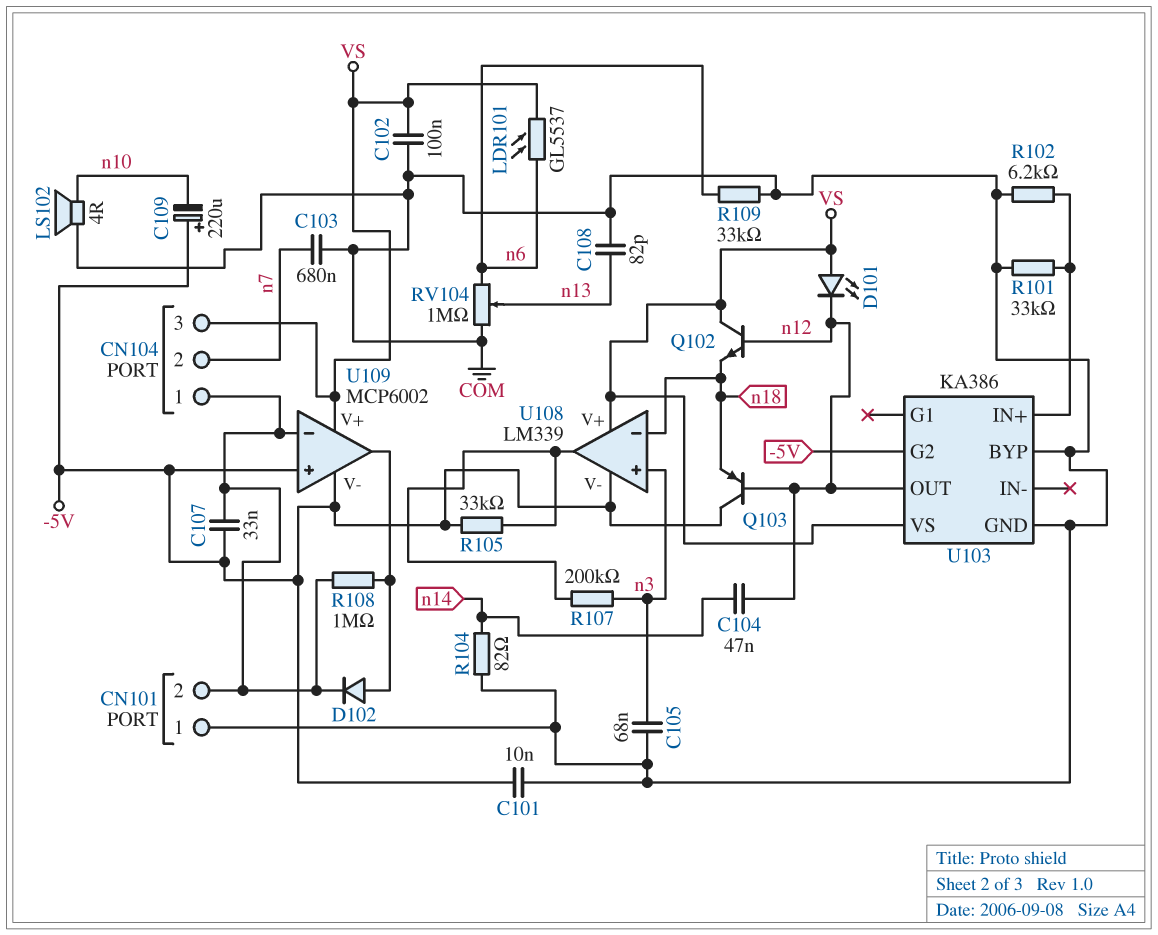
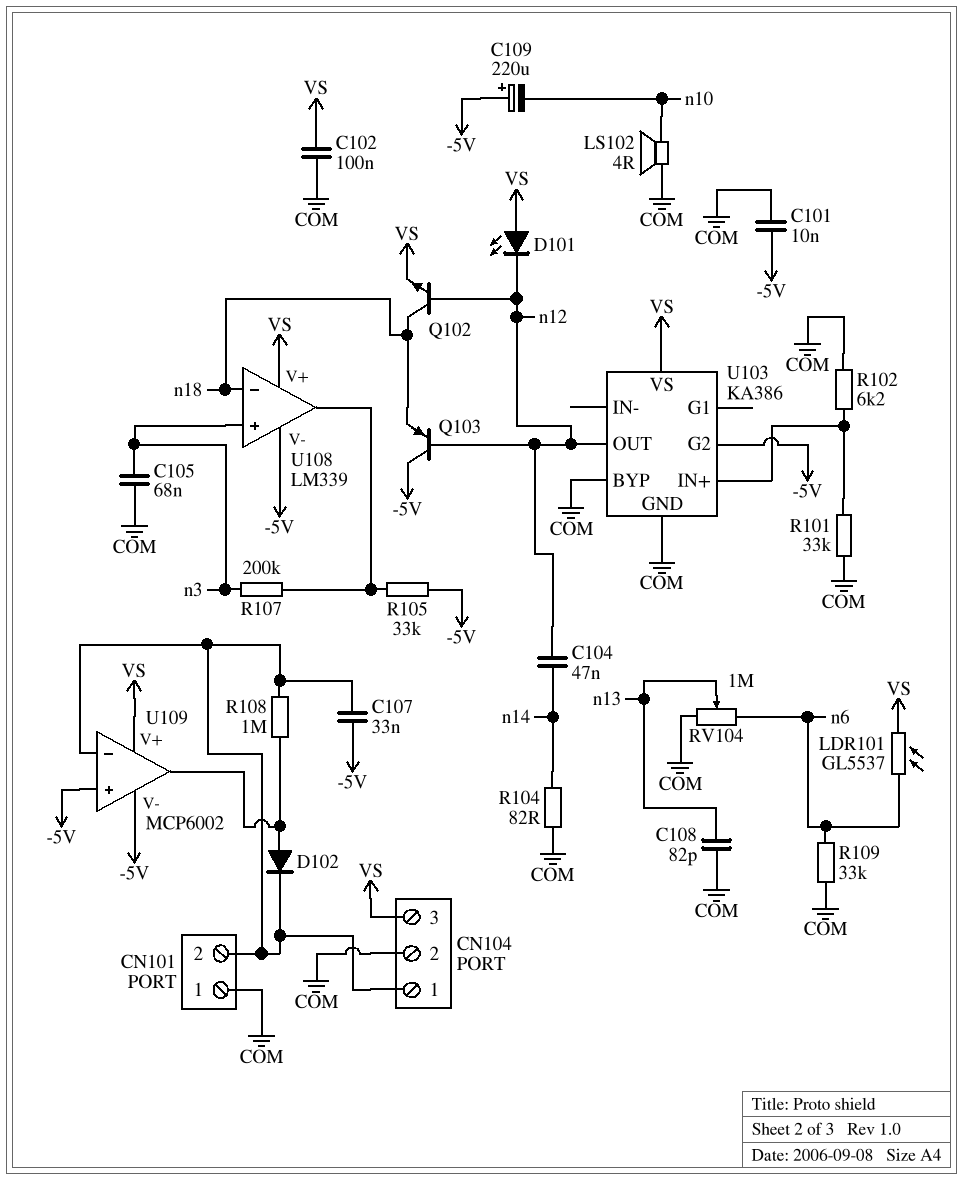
C103: 680nF (COM, n7) -> none
CN104 pin 2: n7 -> COM
Q102: NPN (B n12, C VS, E n18) -> NPN (B n12, C n18, E VS)

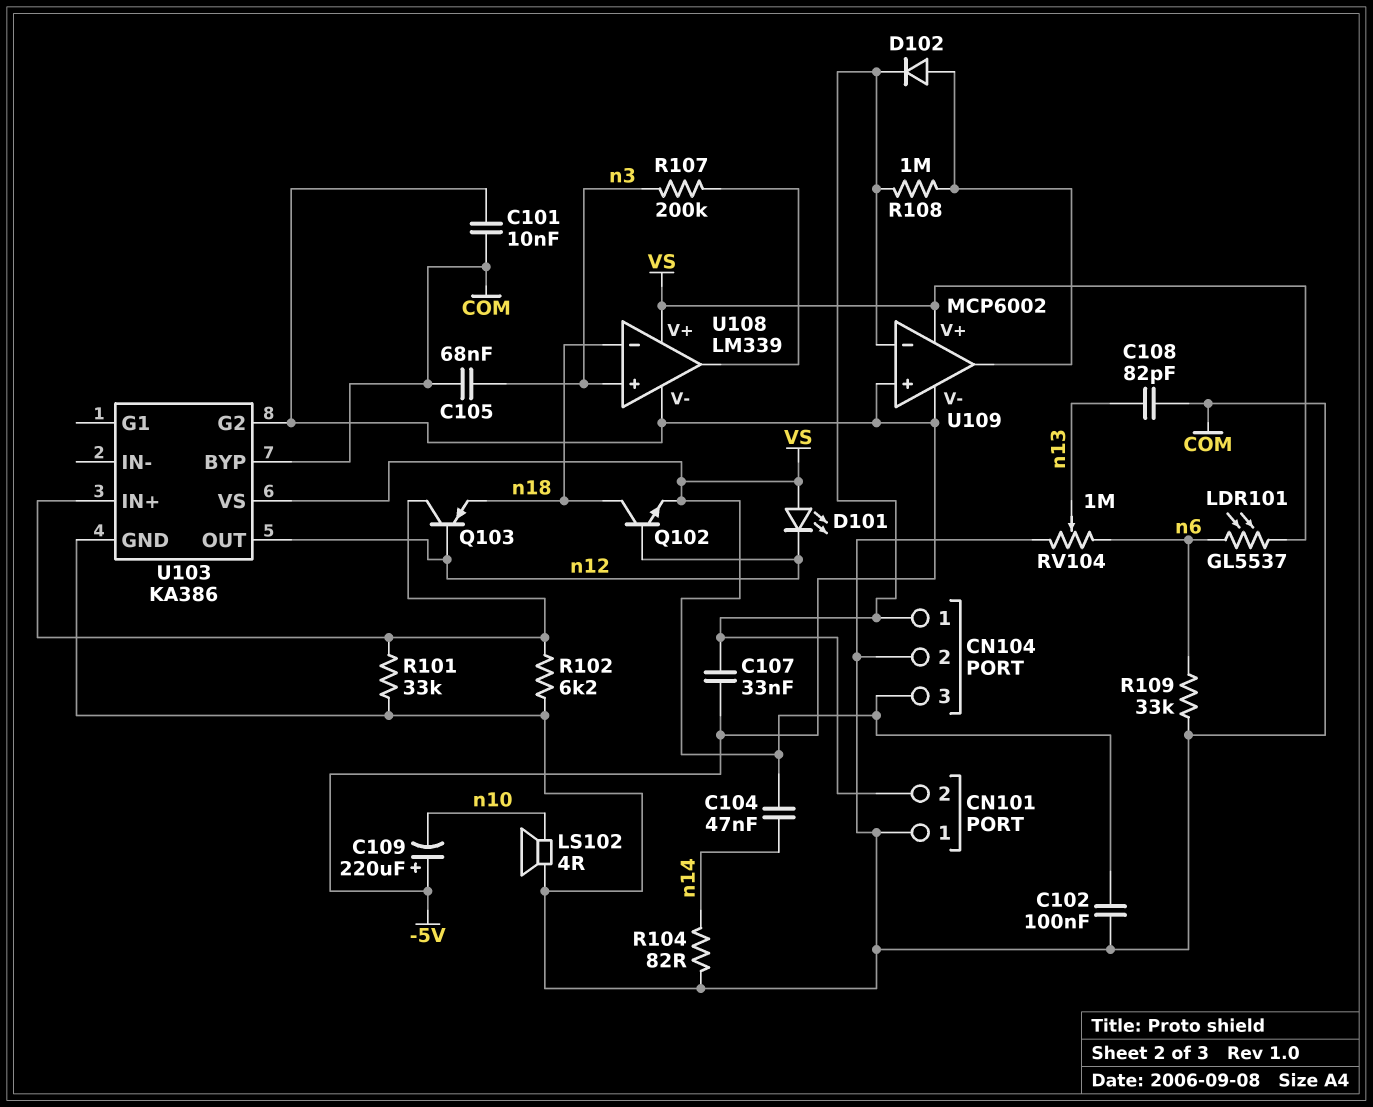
C104: 47nF (n12, n14) -> 47nF (VS, n14)
Q103: PNP (B n12, C -5V, E n18) -> PNP (B n12, C U103/IN+, E n18)
R105: 33k (-5V, U108/out) -> none

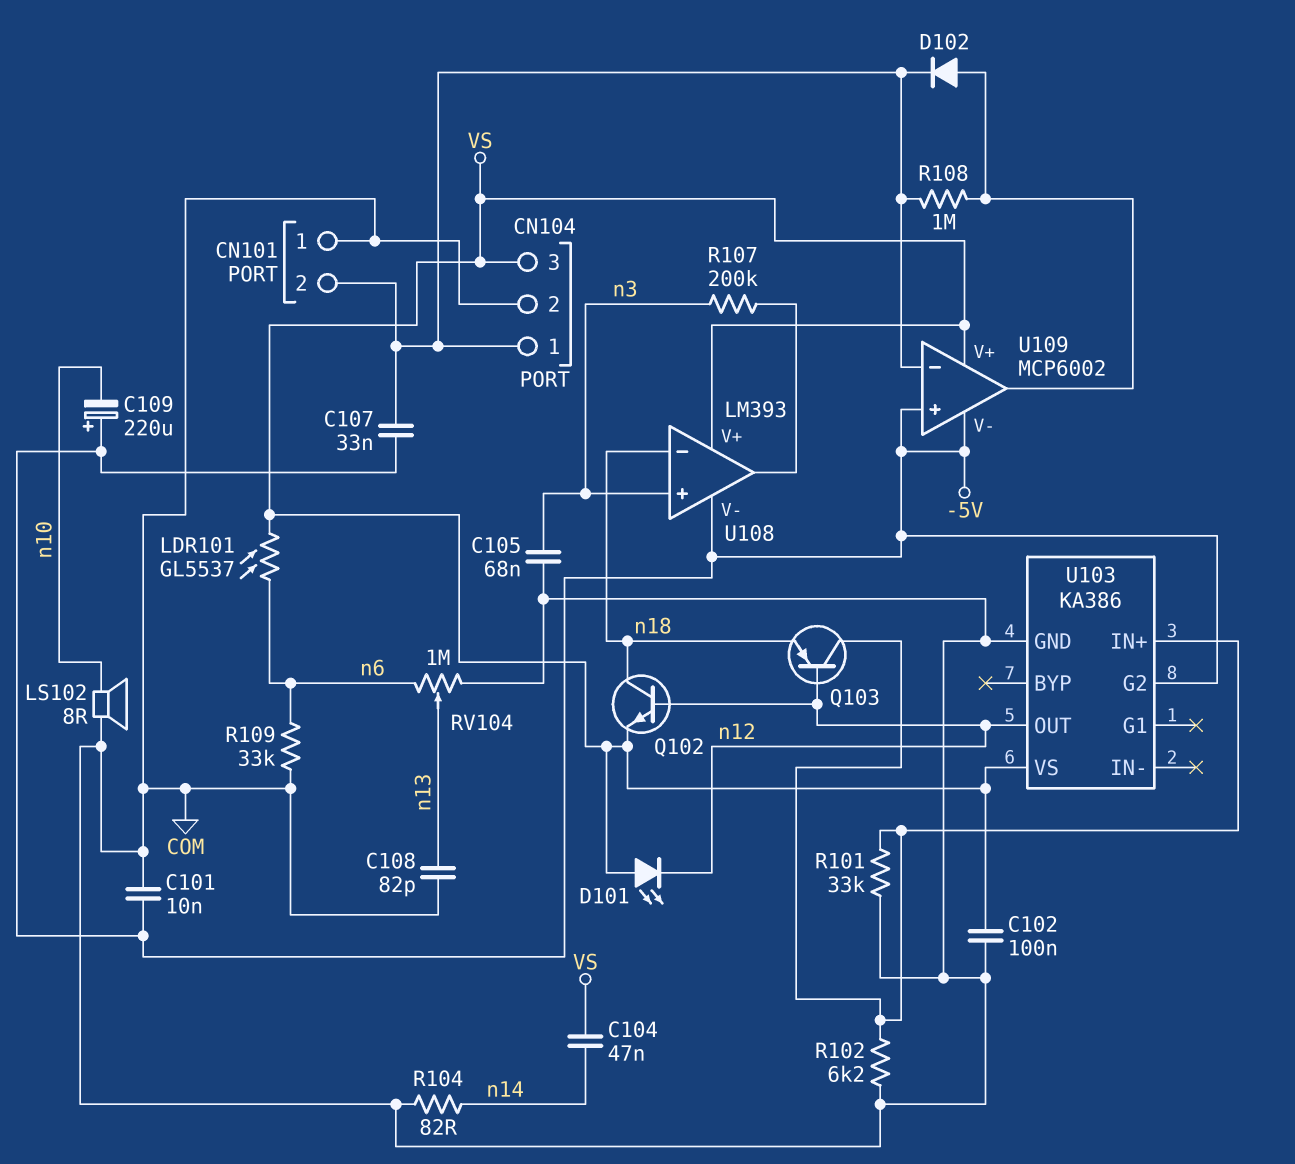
LS102: speaker 4R (COM, n10) -> speaker 8R (COM, n10)
U103 pin BYP: COM -> none
U108: LM339 -> LM393

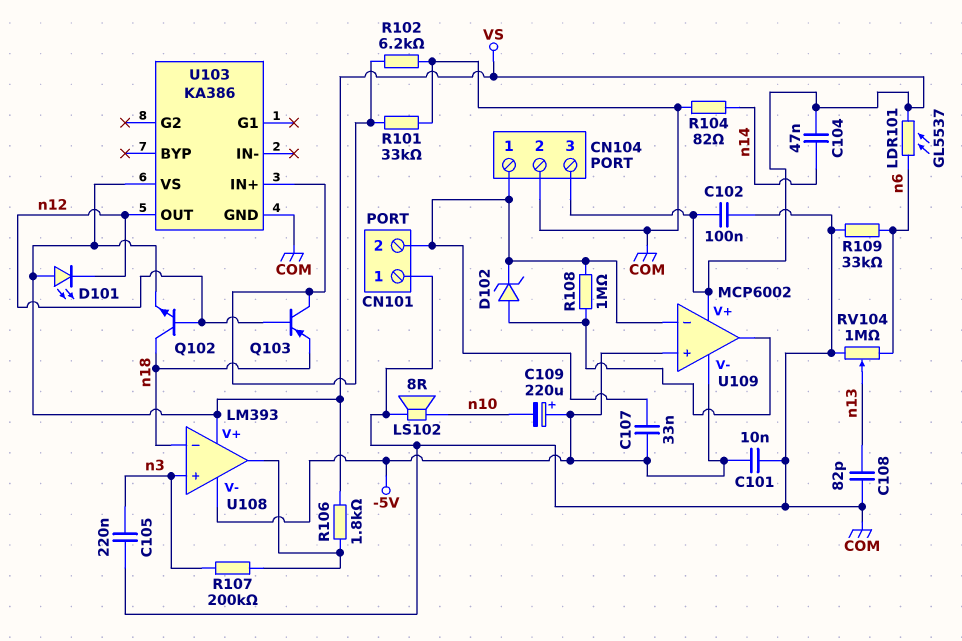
C105: 68nF (COM, n3) -> 220nF (COM, n3)
D102: diode (A U109/out, K CN101/2) -> zener (A U109/out, K CN101/2)
R106: none -> 1.8k (U108/out, VS)
U103 pin G2: -5V -> none

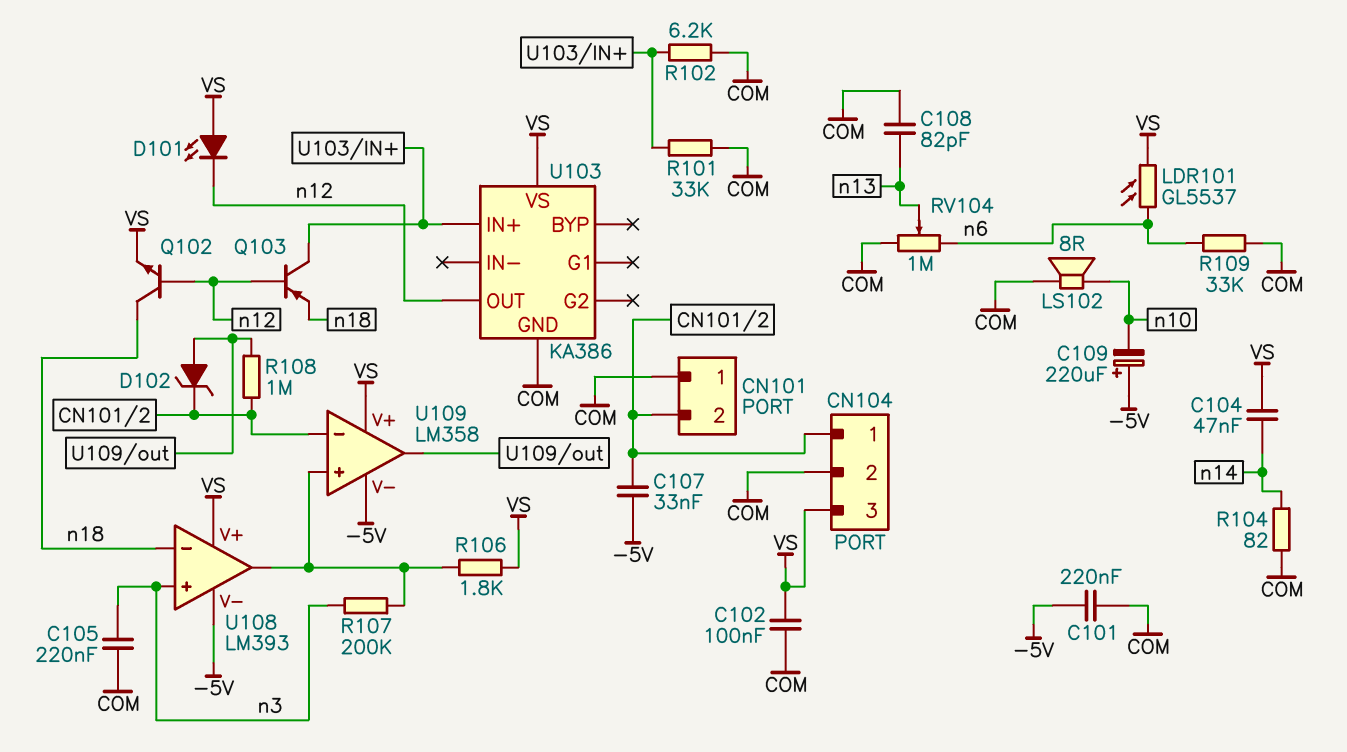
C101: 10nF (-5V, COM) -> 220nF (-5V, COM)
U109: MCP6002 -> LM358
U109 pin in+: -5V -> U108/out

